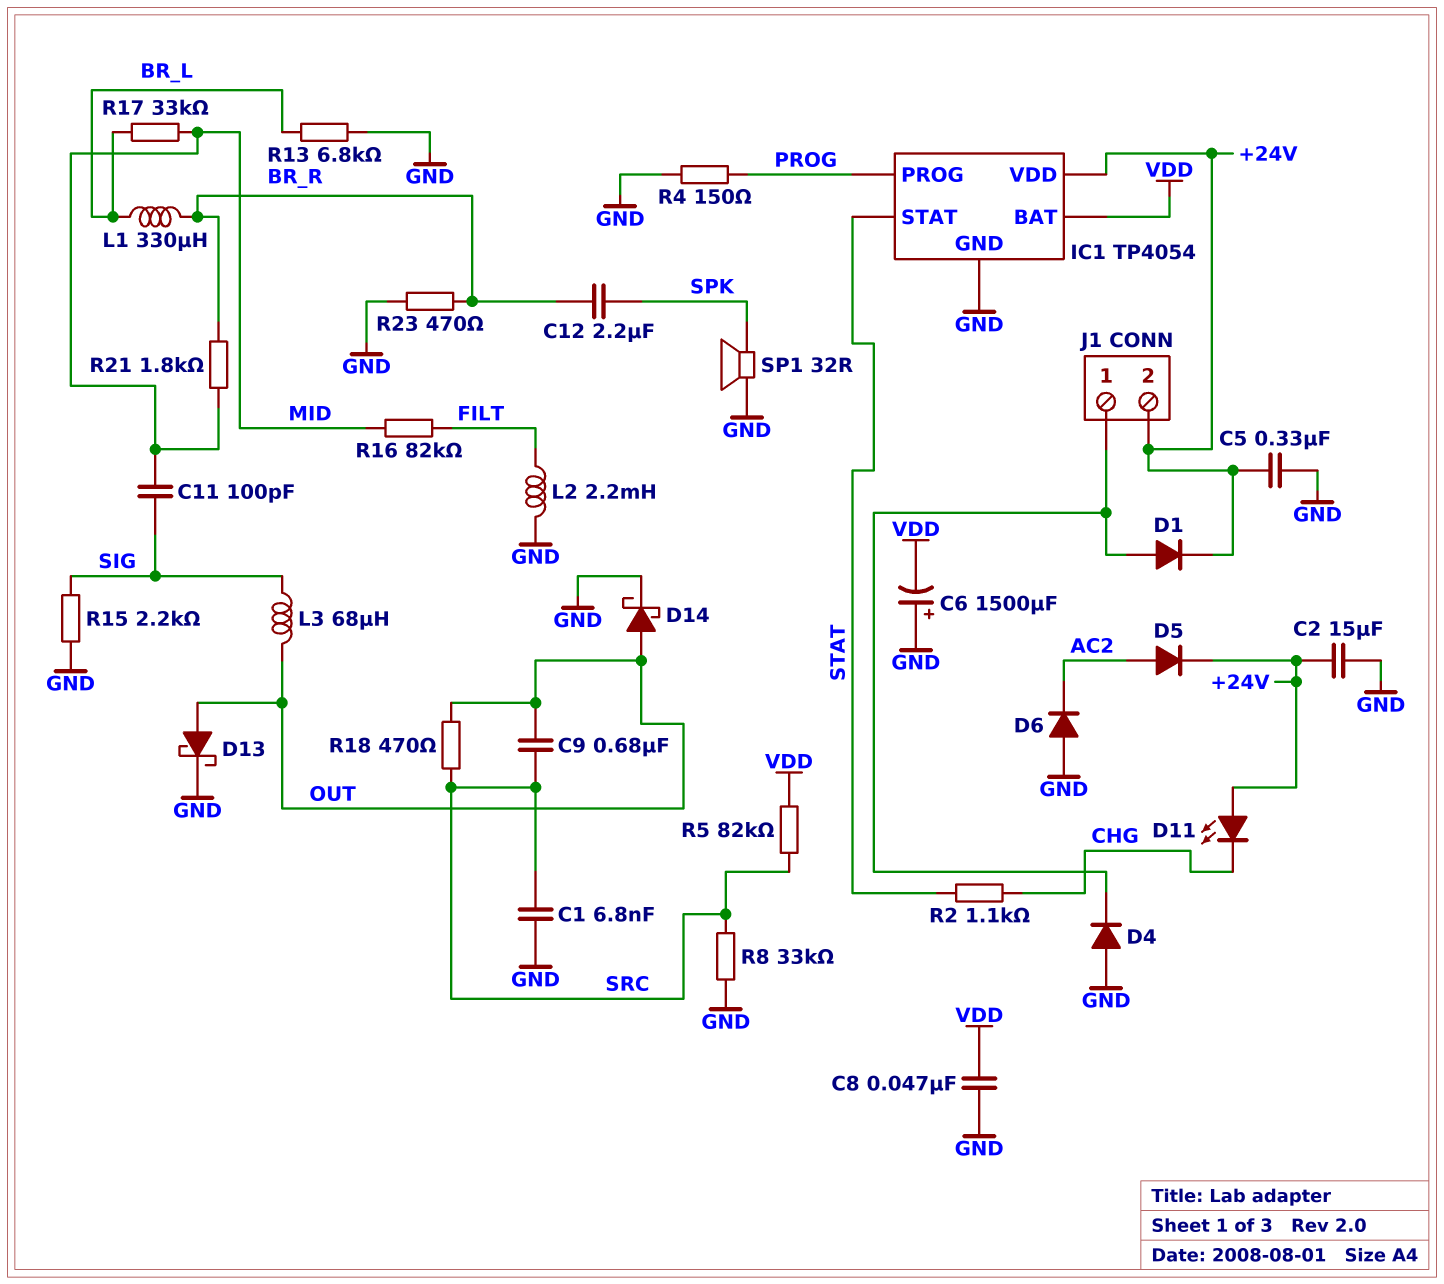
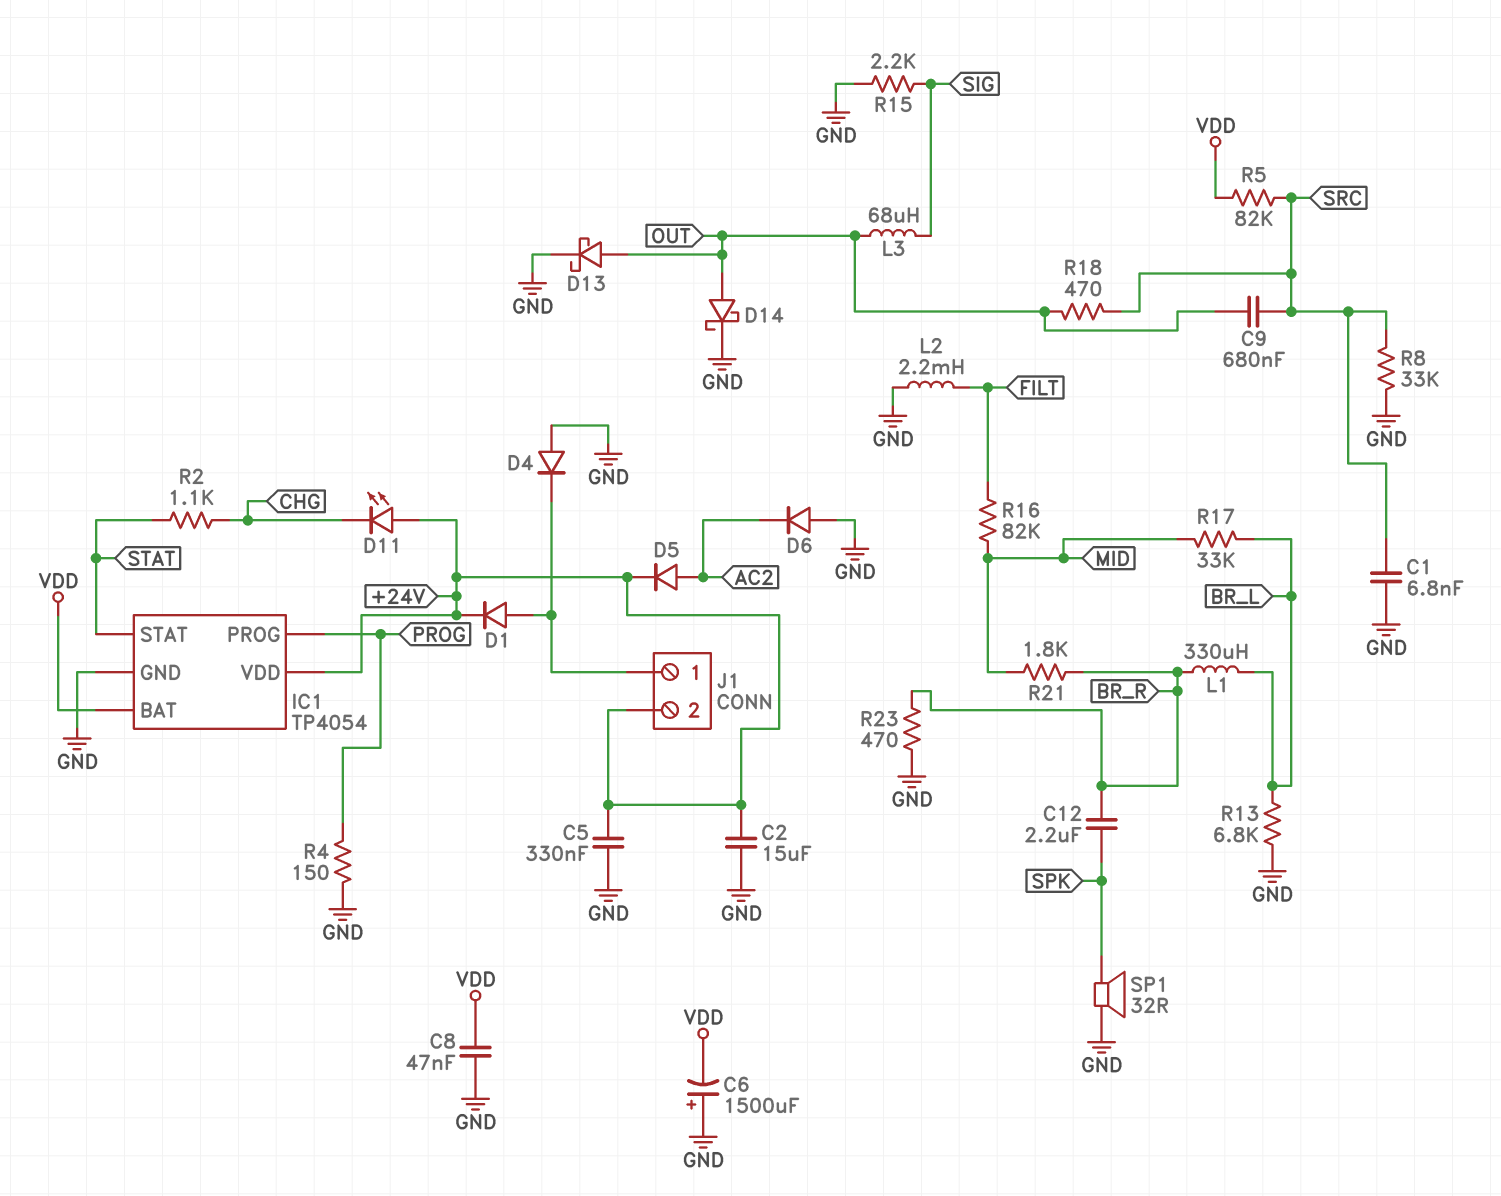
C11: 100pF (MID, SIG) -> none

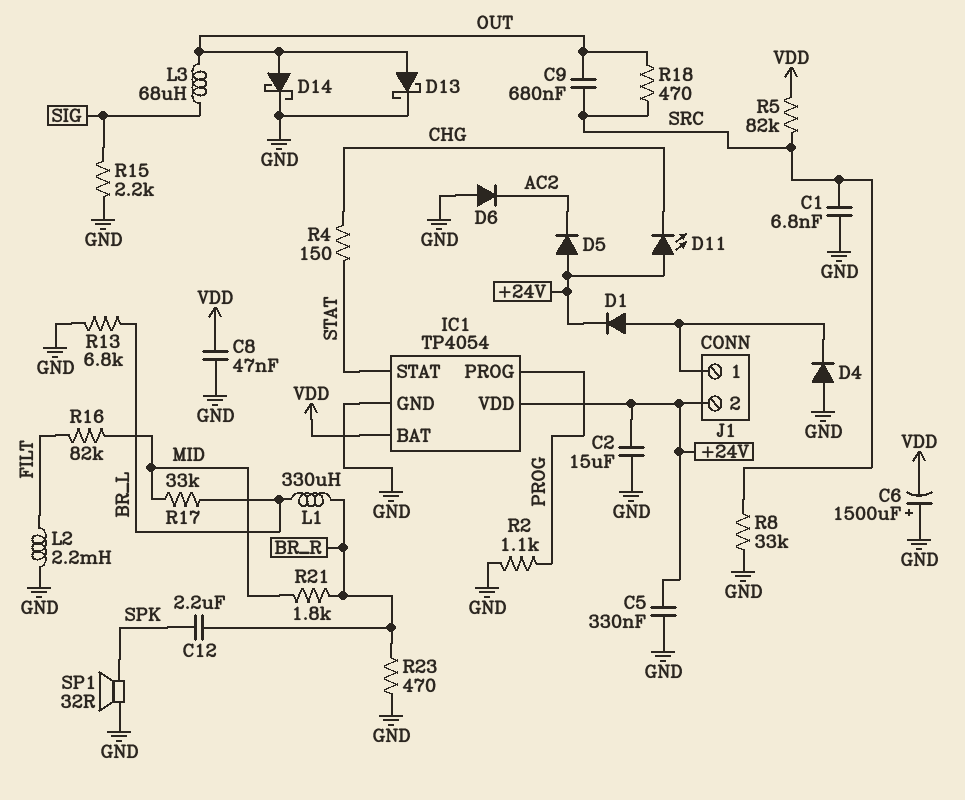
D5: diode (A AC2, K +24V) -> diode (A +24V, K AC2)
R2: 1.1k (CHG, STAT) -> 1.1k (GND, PROG)
R4: 150 (GND, PROG) -> 150 (CHG, STAT)

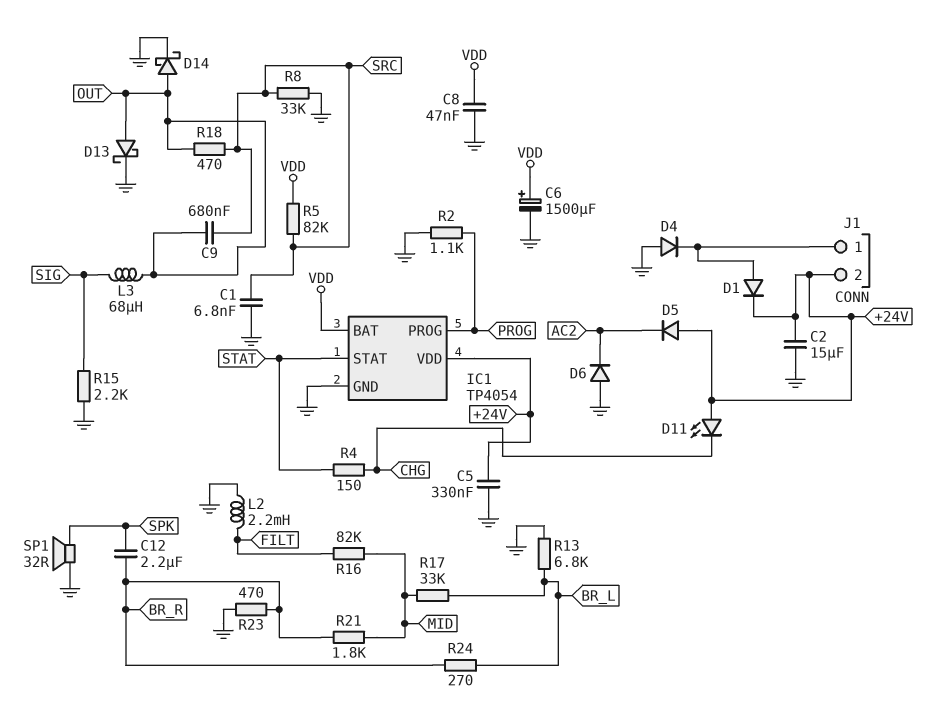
C6: 1500uF (plus GND, minus VDD) -> 1500uF (plus VDD, minus GND)
L1: 330uH (BR_L, BR_R) -> none
R24: none -> 270 (BR_L, BR_R)

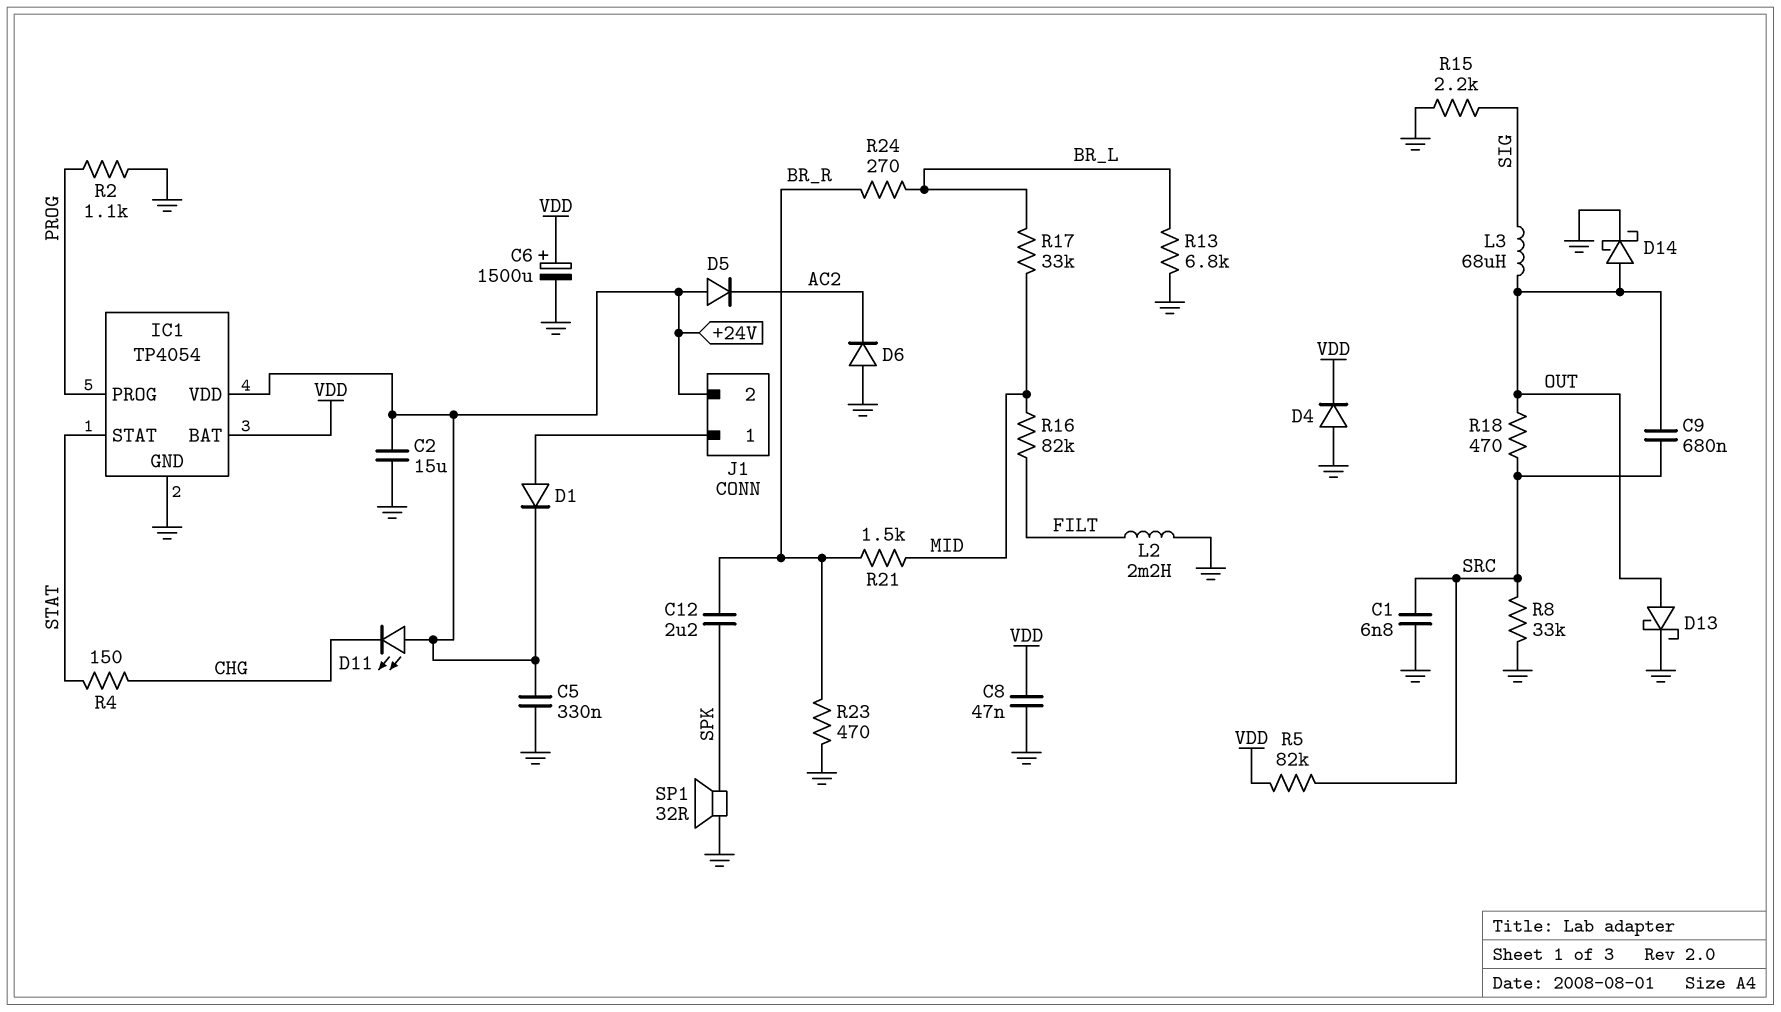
D4: diode (A GND, K J1/1) -> diode (A GND, K VDD)
R21: 1.8k (BR_R, MID) -> 1.5k (BR_R, MID)

